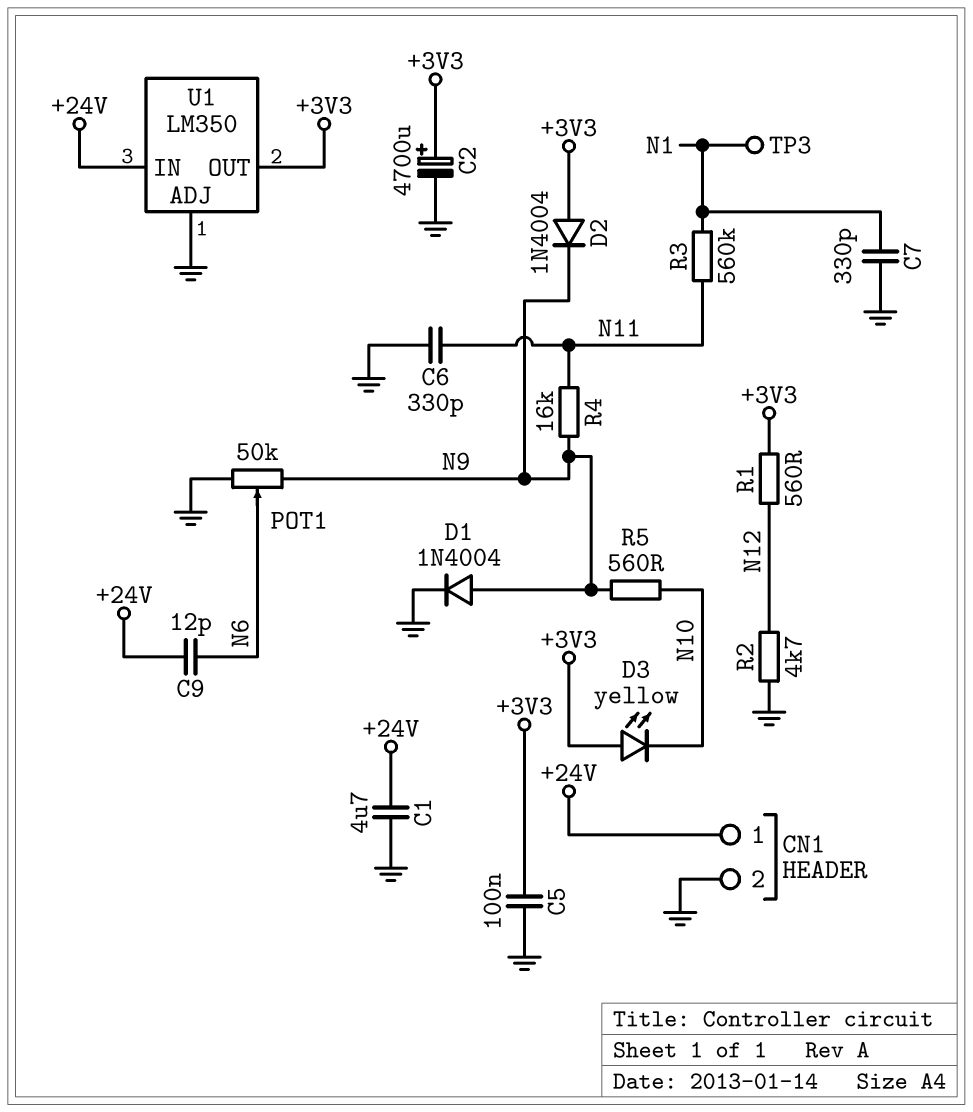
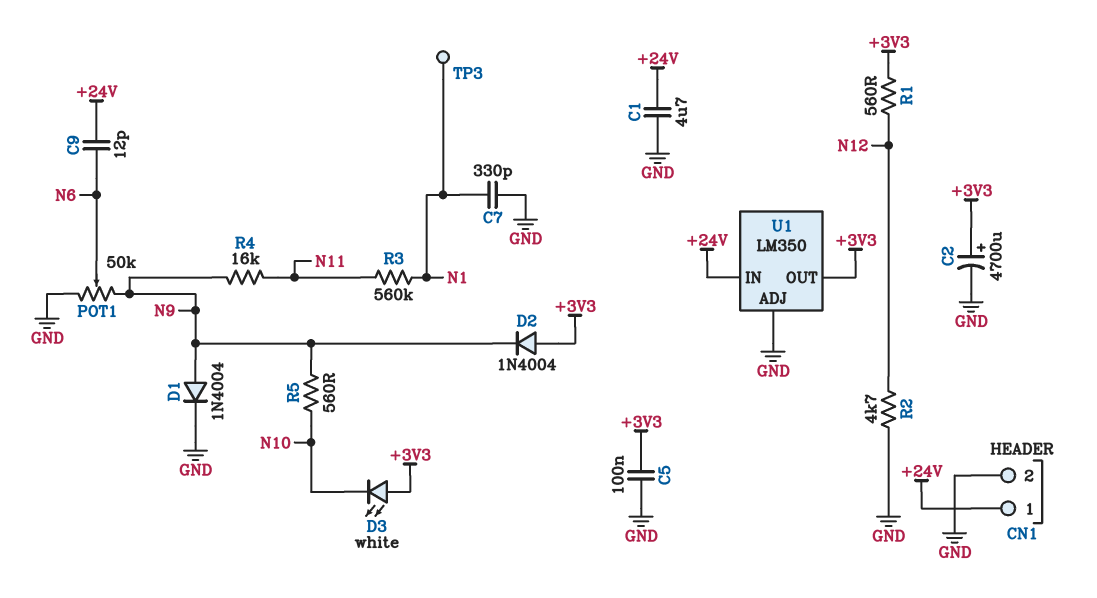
C6: 330pF (GND, N11) -> none
D3: LED yellow (A +3V3, K N10) -> LED white (A +3V3, K N10)

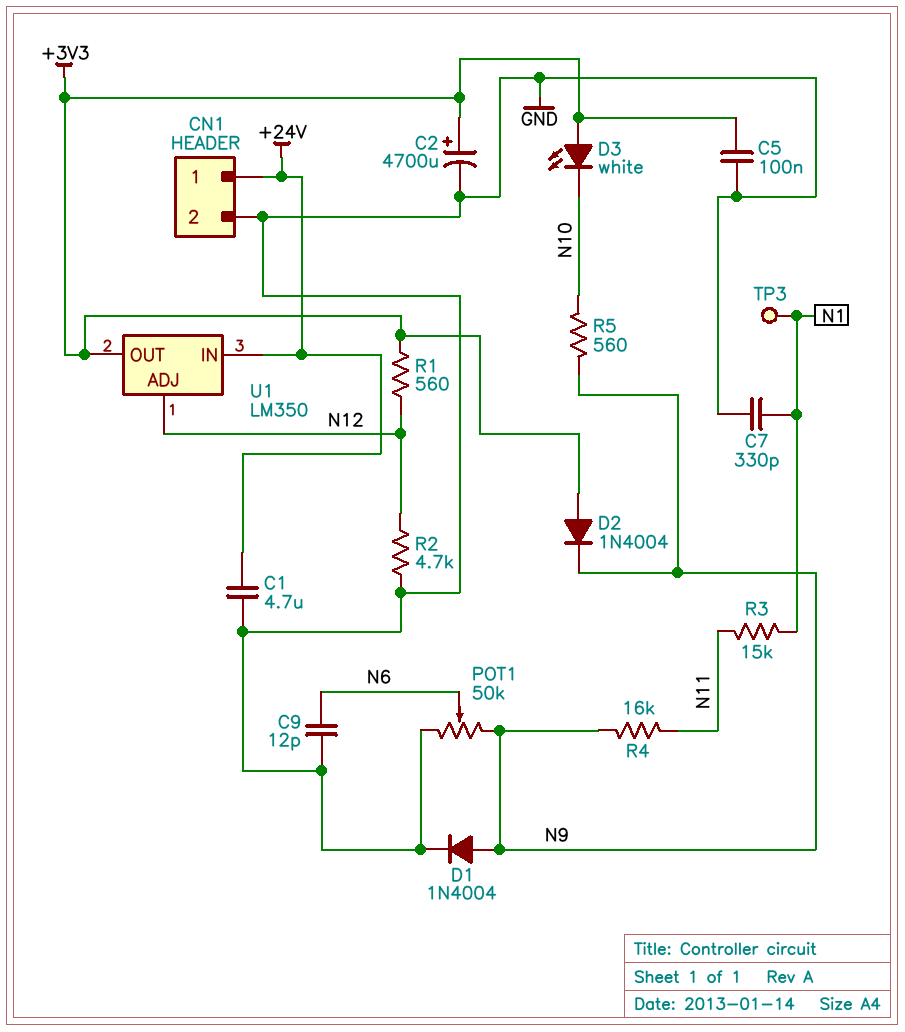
C9: 12pF (+24V, N6) -> 12pF (GND, N6)
R3: 560k (N1, N11) -> 15k (N1, N11)
U1 pin ADJ: GND -> N12

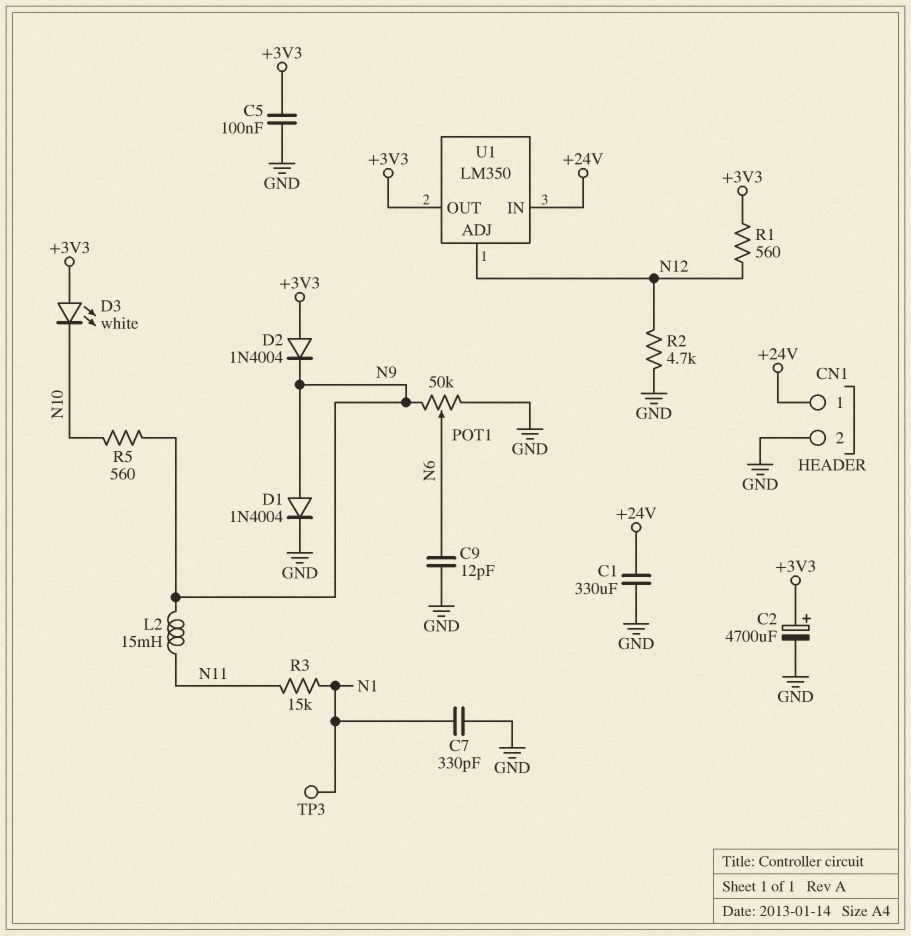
C1: 4.7uF (+24V, GND) -> 330uF (+24V, GND)
L2: none -> 15mH (N9, N11)
R4: 16k (N9, N11) -> none

